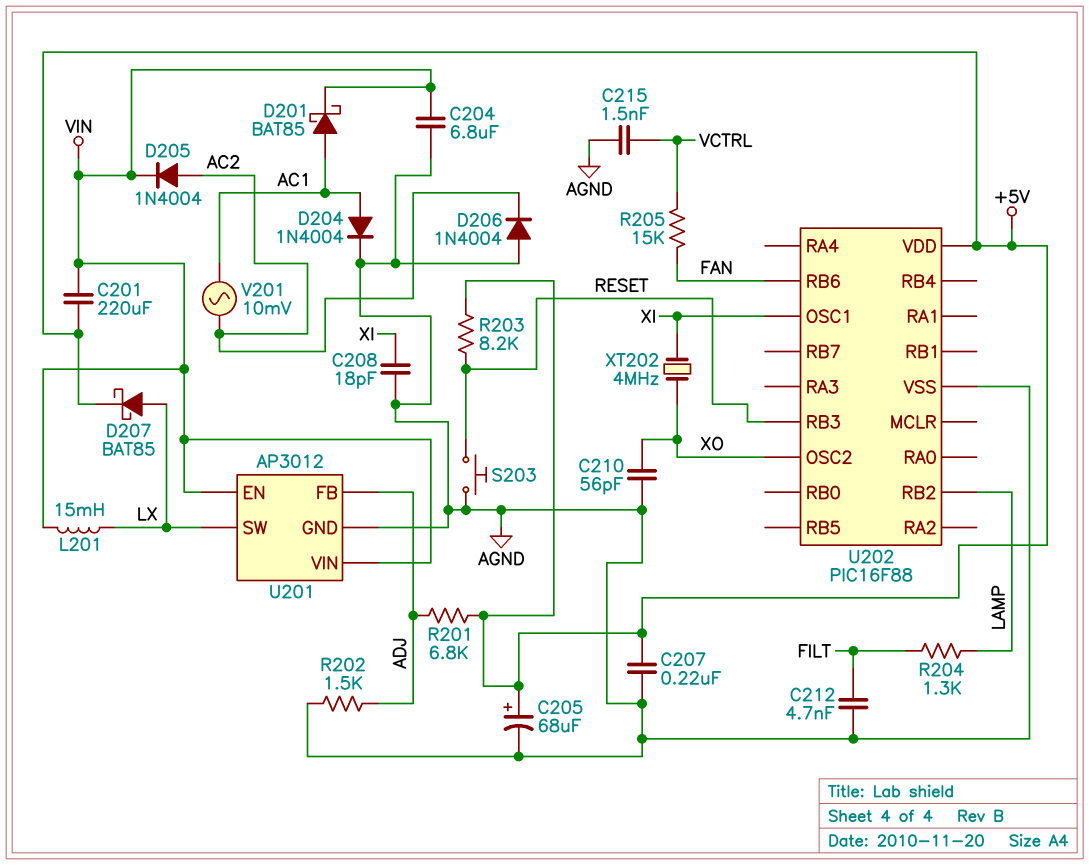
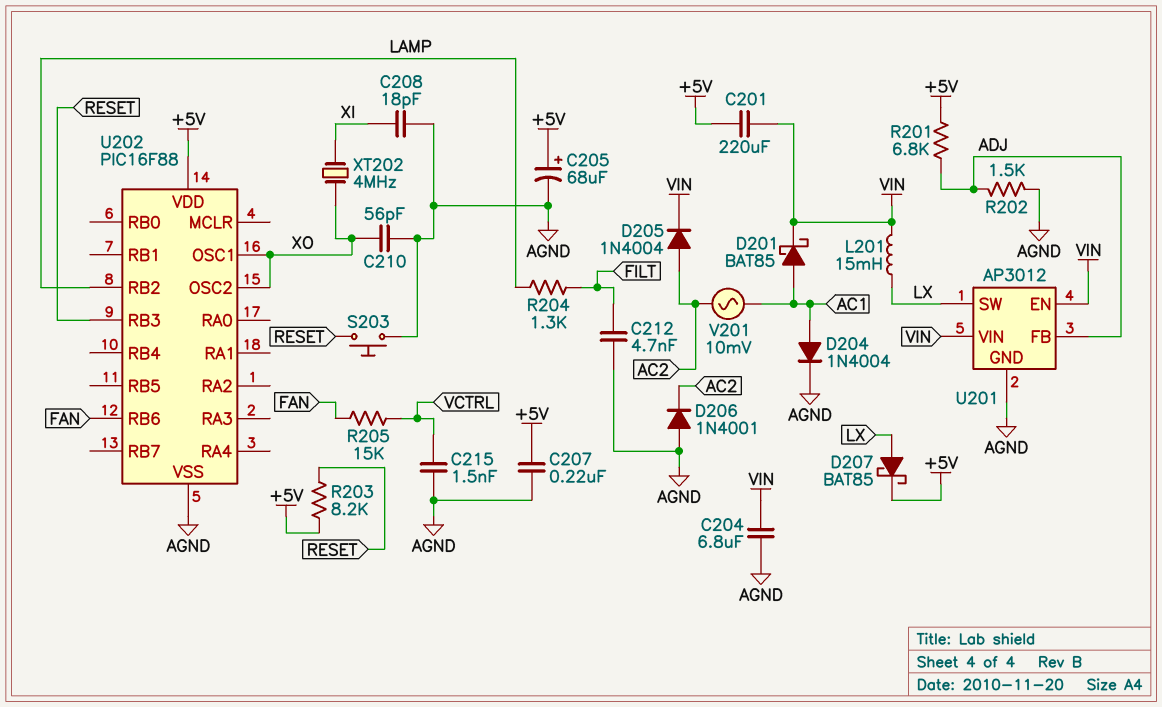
D206: diode 1N4004 (A AGND, K AC2) -> diode 1N4001 (A AGND, K AC2)
U202 pin OSC1: XI -> XO

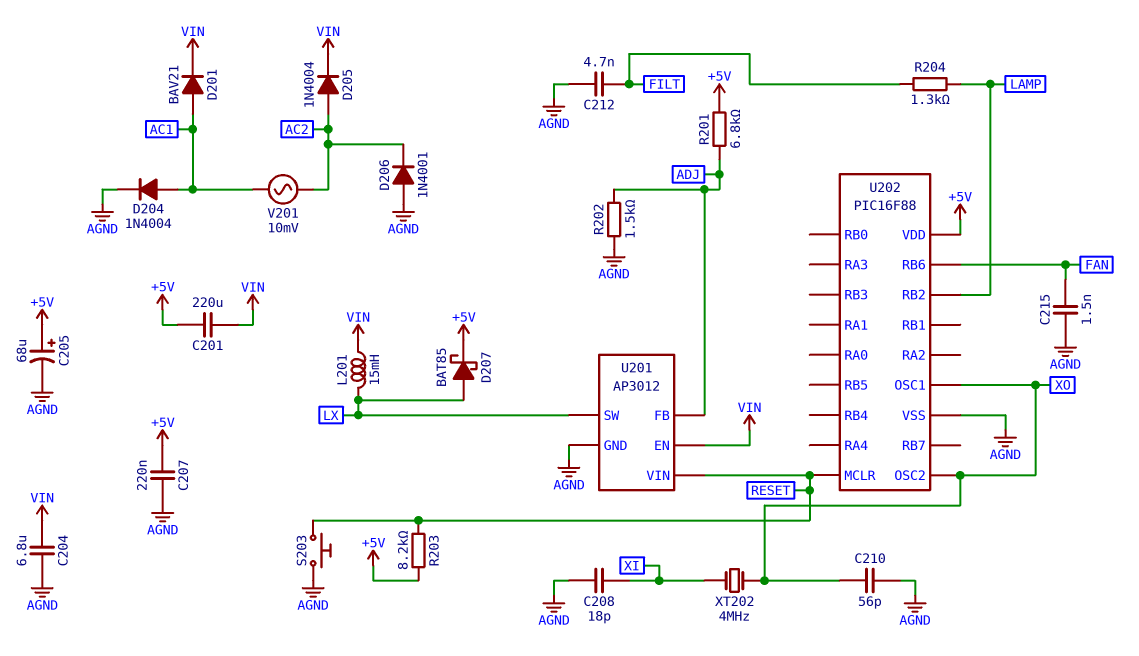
C215: 1.5nF (AGND, VCTRL) -> 1.5nF (AGND, FAN)
D201: schottky BAT85 (A AC1, K VIN) -> diode BAV21 (A AC1, K VIN)
R205: 15k (FAN, VCTRL) -> none
U201 pin VIN: VIN -> RESET
U202 pin MCLR: none -> RESET
U202 pin RB3: RESET -> none

